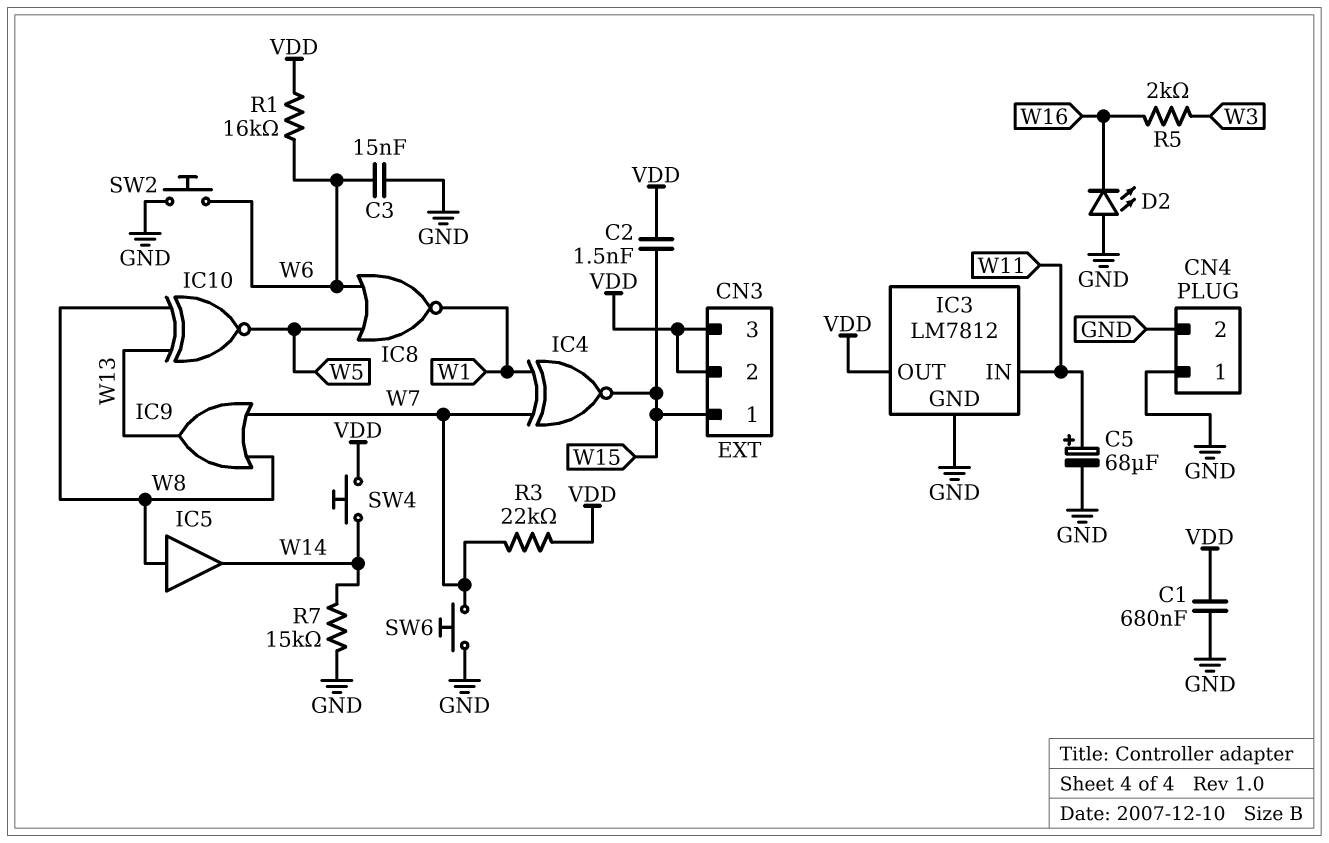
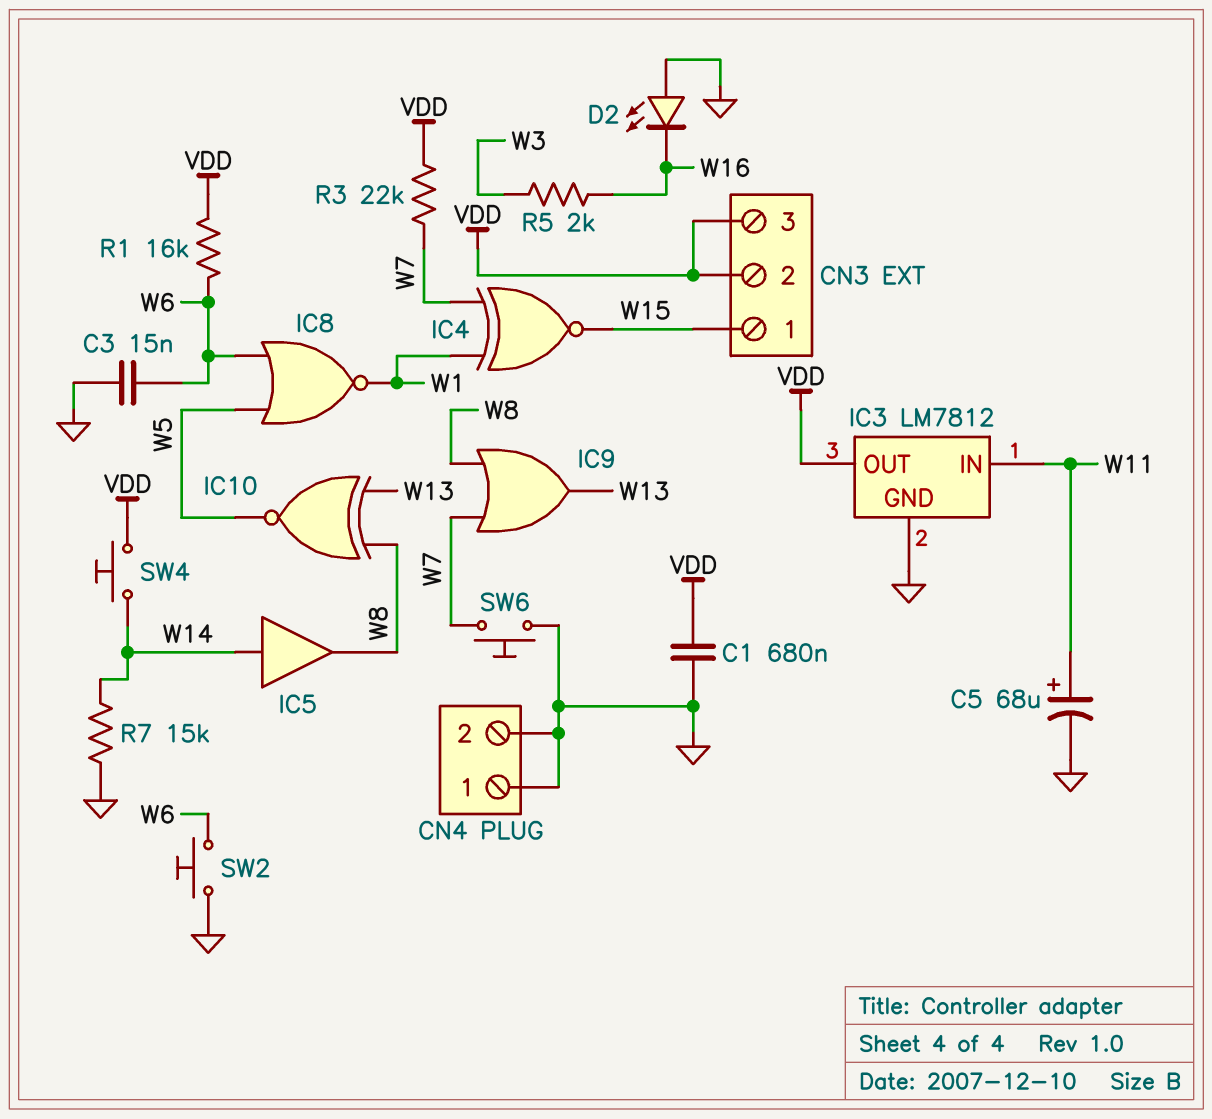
C2: 1.5nF (VDD, W15) -> none
IC5: buffer (in W8, out W14) -> buffer (in W14, out W8)

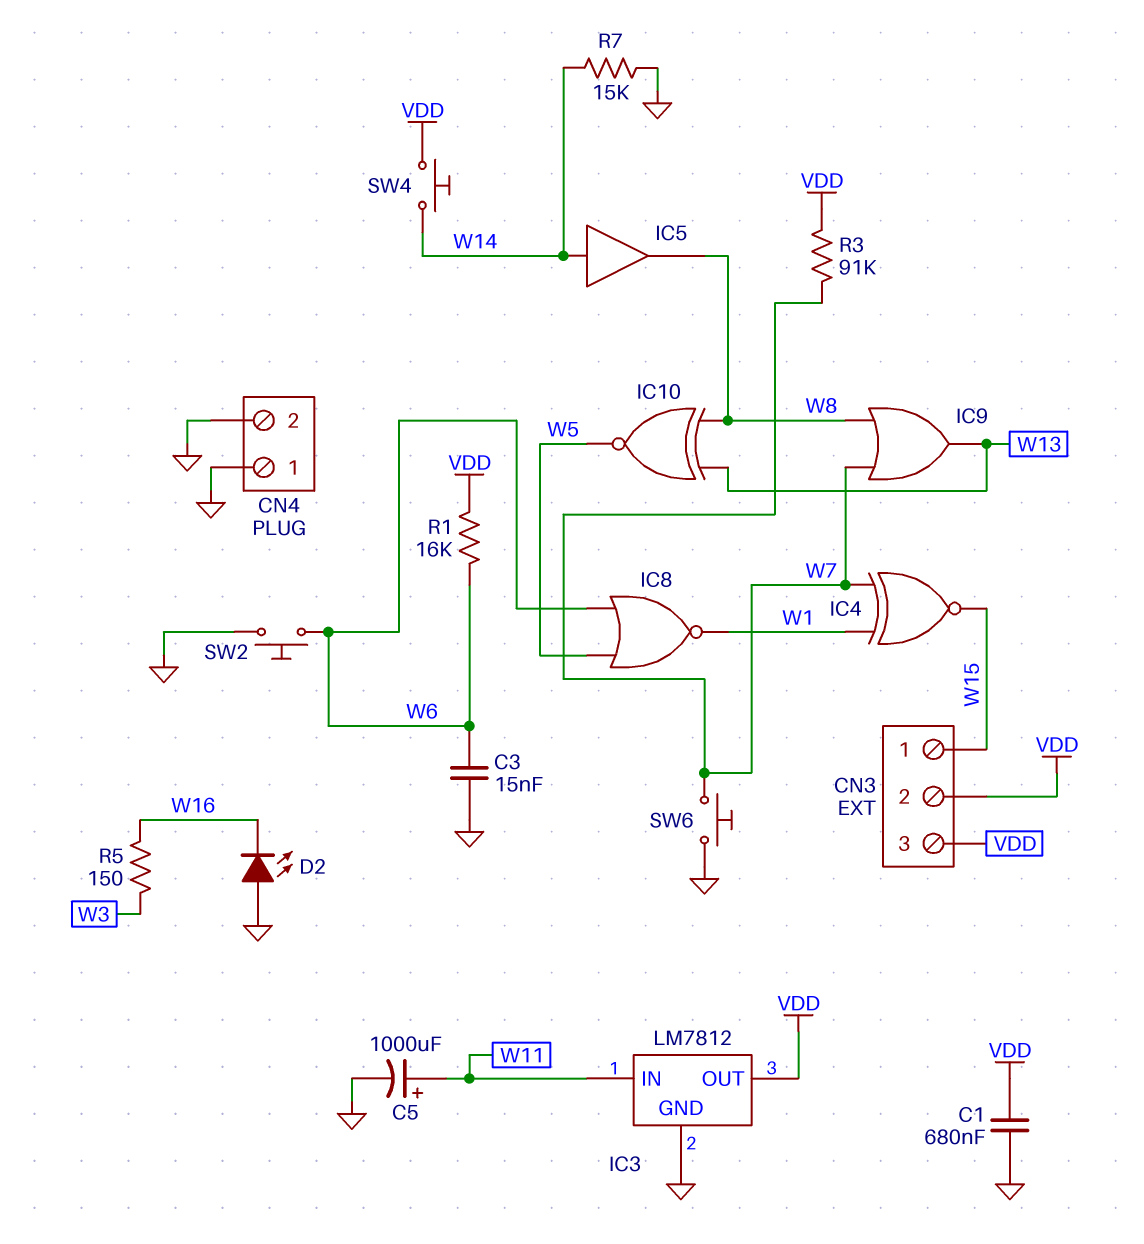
C5: 68uF (plus W11, minus GND) -> 1000uF (plus W11, minus GND)
R3: 22k (VDD, W7) -> 91k (VDD, W7)
R5: 2k (W3, W16) -> 150 (W3, W16)

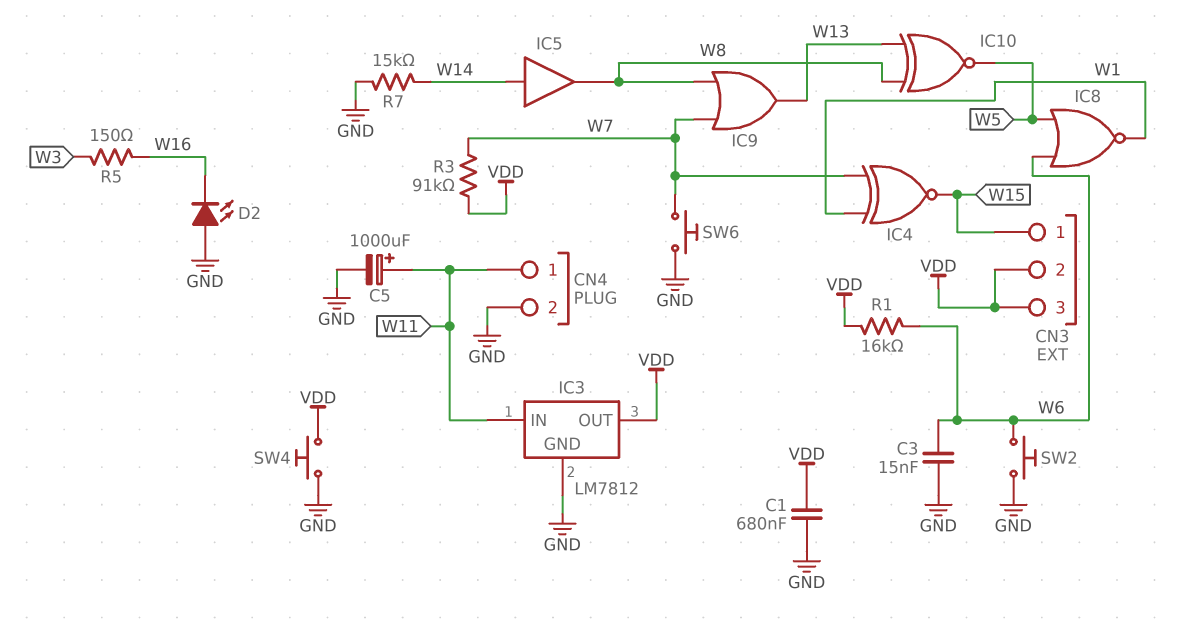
CN4 pin 1: GND -> W11
SW4: button (VDD, W14) -> button (GND, VDD)

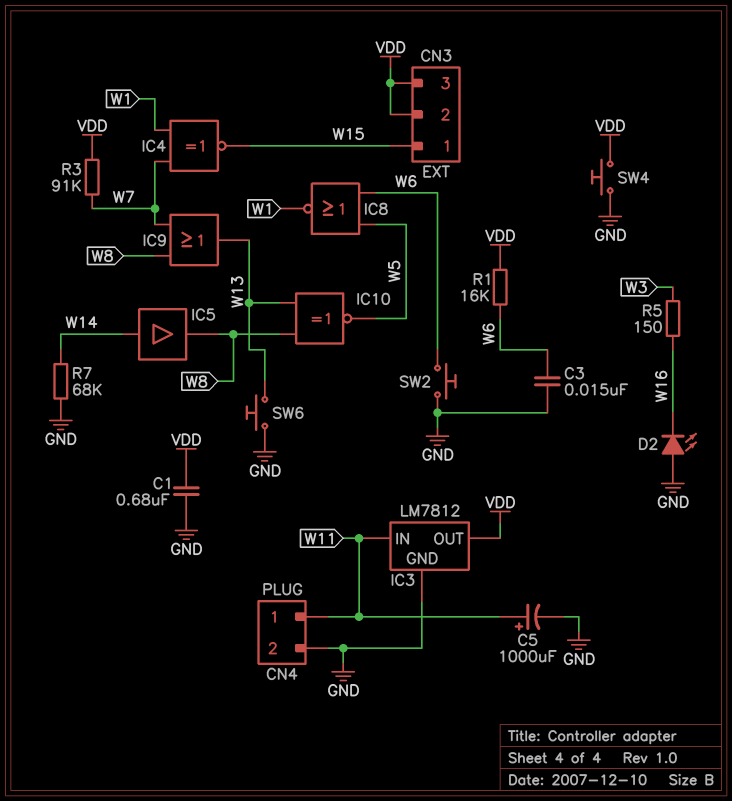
R7: 15k (GND, W14) -> 68k (GND, W14)
SW6: button (GND, W7) -> button (GND, W13)

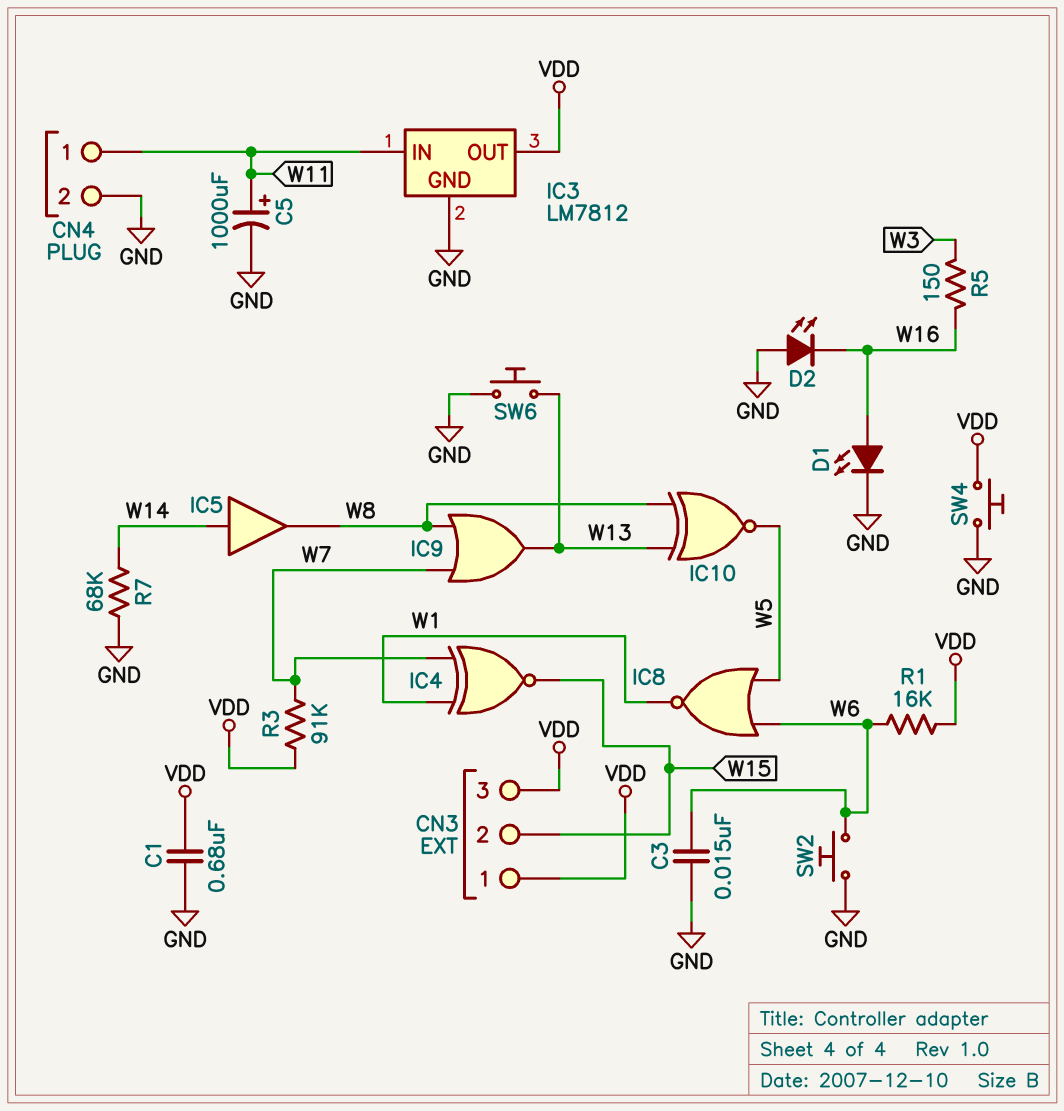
CN3 pin 1: W15 -> VDD
CN3 pin 2: VDD -> W15
D1: none -> LED (A W16, K GND)

